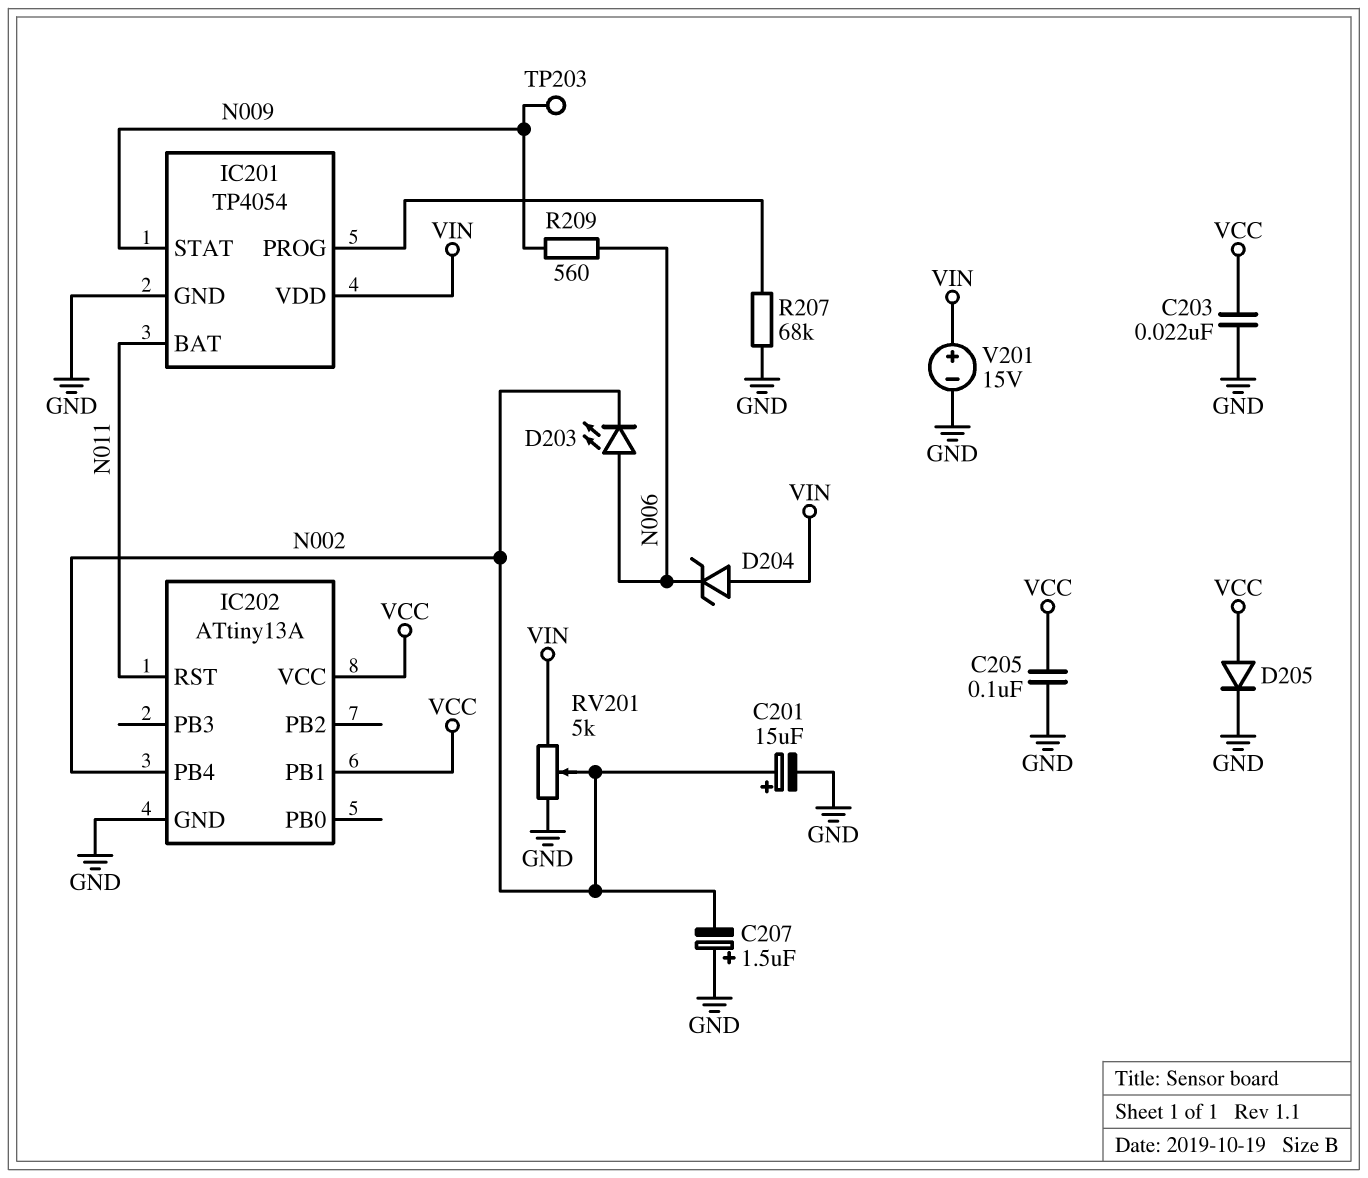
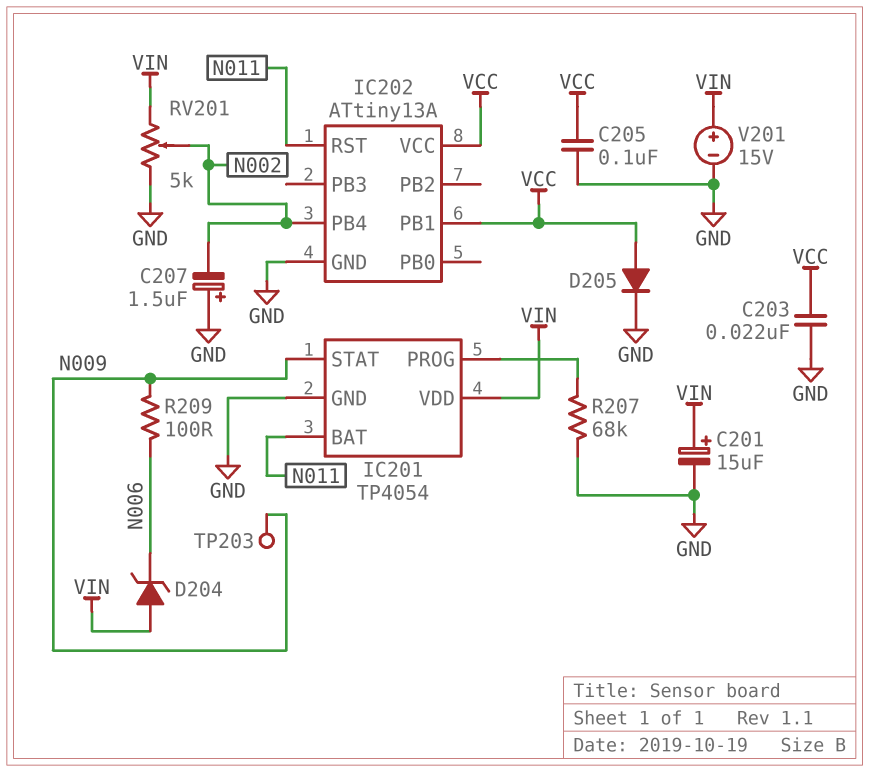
C201: 15uF (plus N002, minus GND) -> 15uF (plus VIN, minus GND)
D203: LED (A N006, K N002) -> none
R209: 560 (N006, N009) -> 100 (N006, N009)

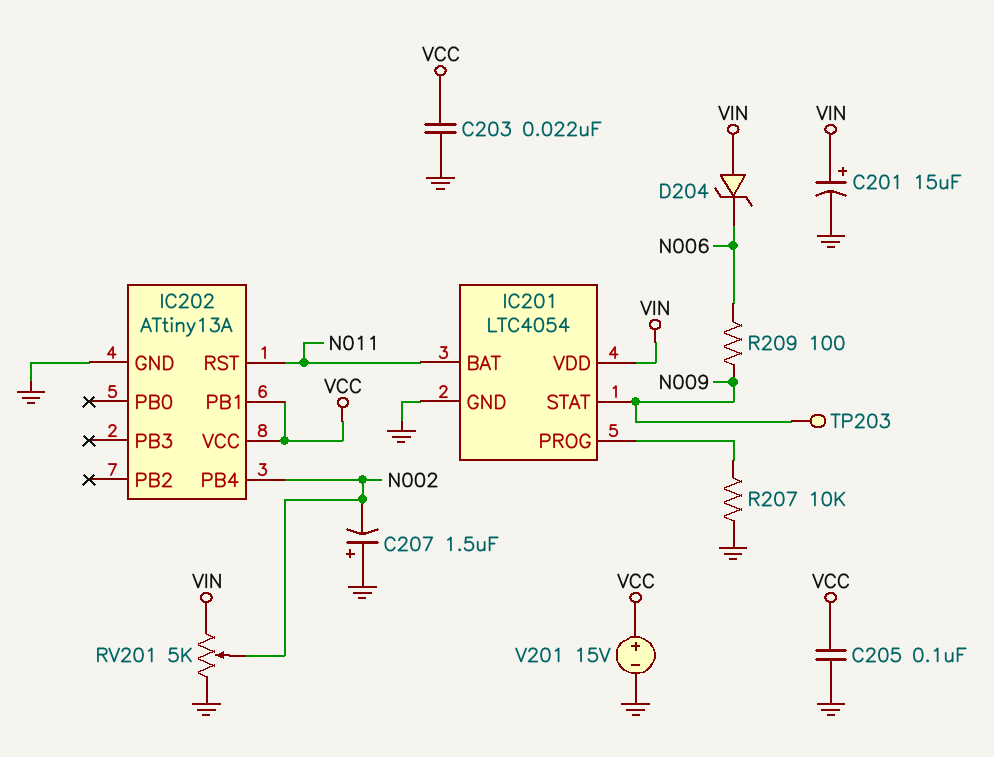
D205: diode (A VCC, K GND) -> none
IC201: TP4054 -> LTC4054
R207: 68k (GND, IC201/PROG) -> 10k (GND, IC201/PROG)
V201: 15V (plus VIN, minus GND) -> 15V (plus VCC, minus GND)

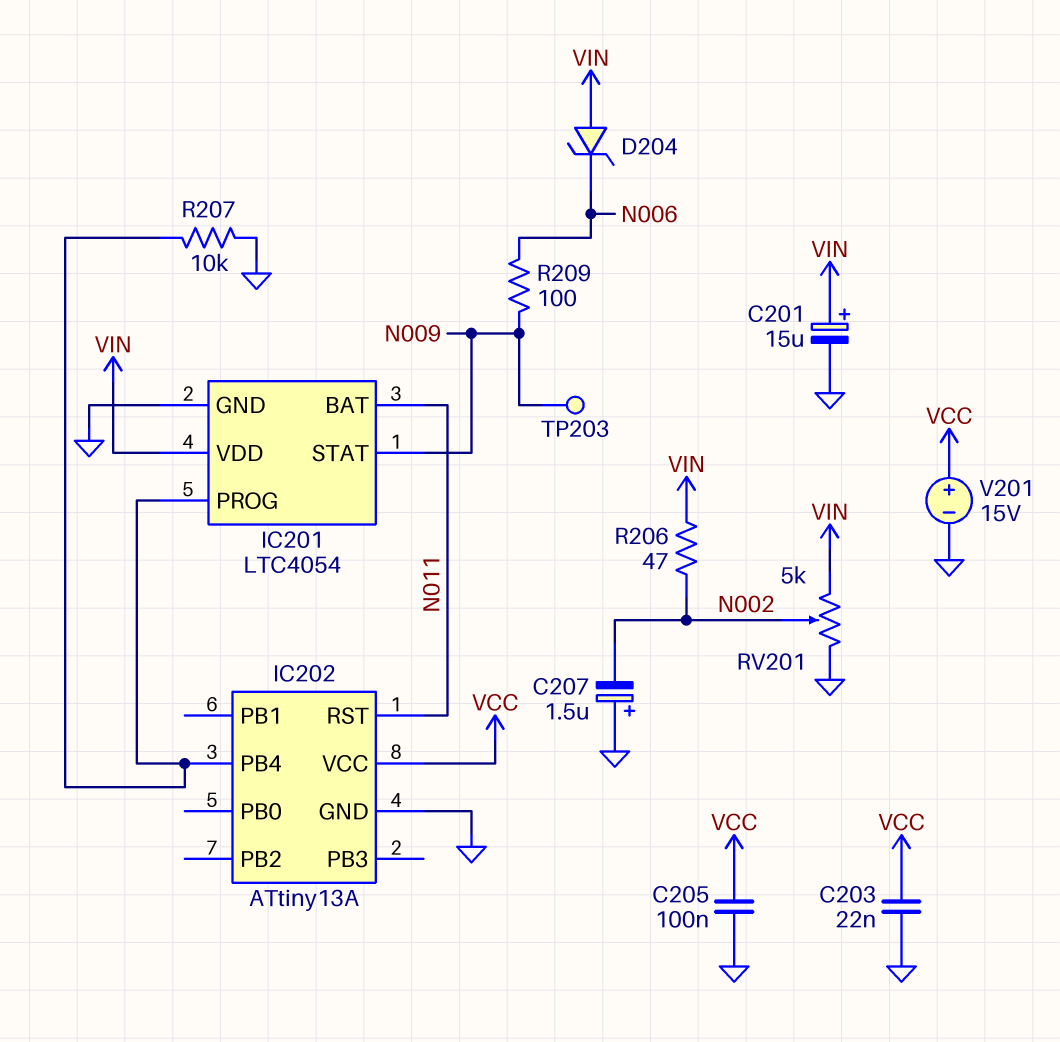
IC202 pin PB1: VCC -> none
IC202 pin PB4: N002 -> IC201/PROG
R206: none -> 47 (N002, VIN)

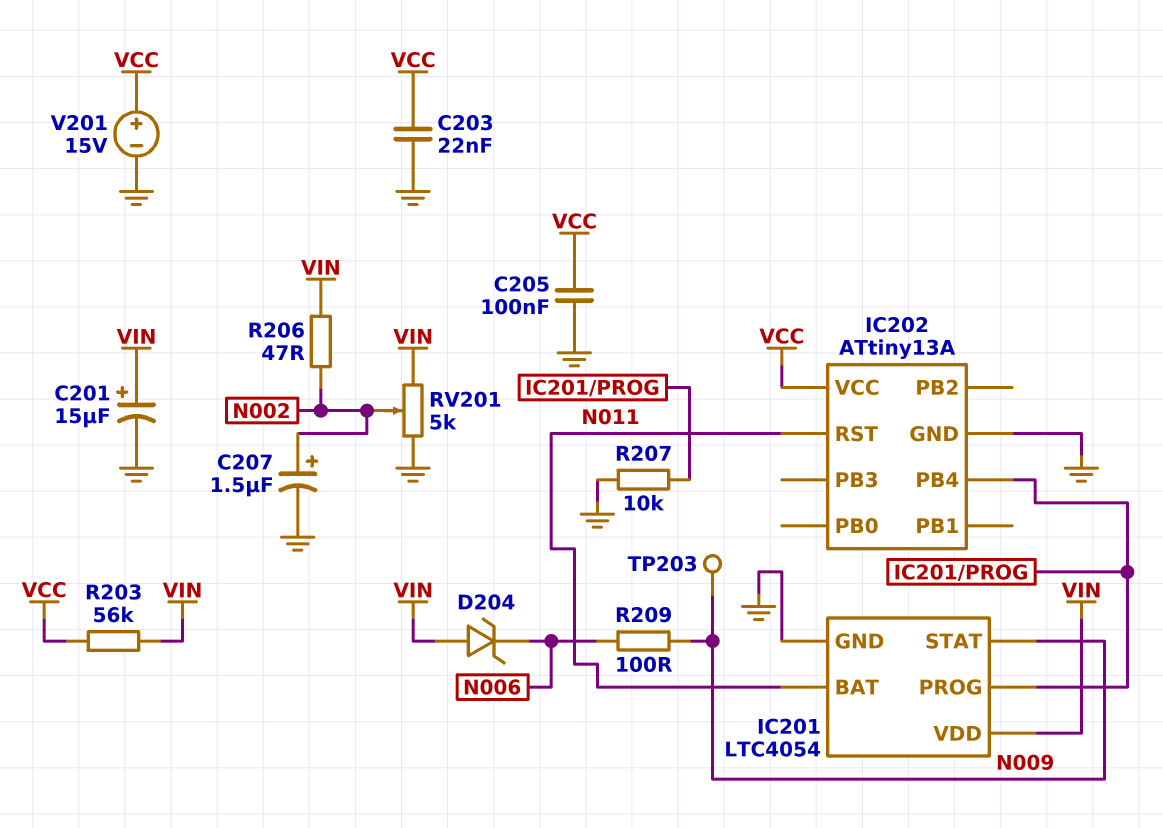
C207: 1.5uF (plus GND, minus N002) -> 1.5uF (plus N002, minus GND)
R203: none -> 56k (VCC, VIN)

